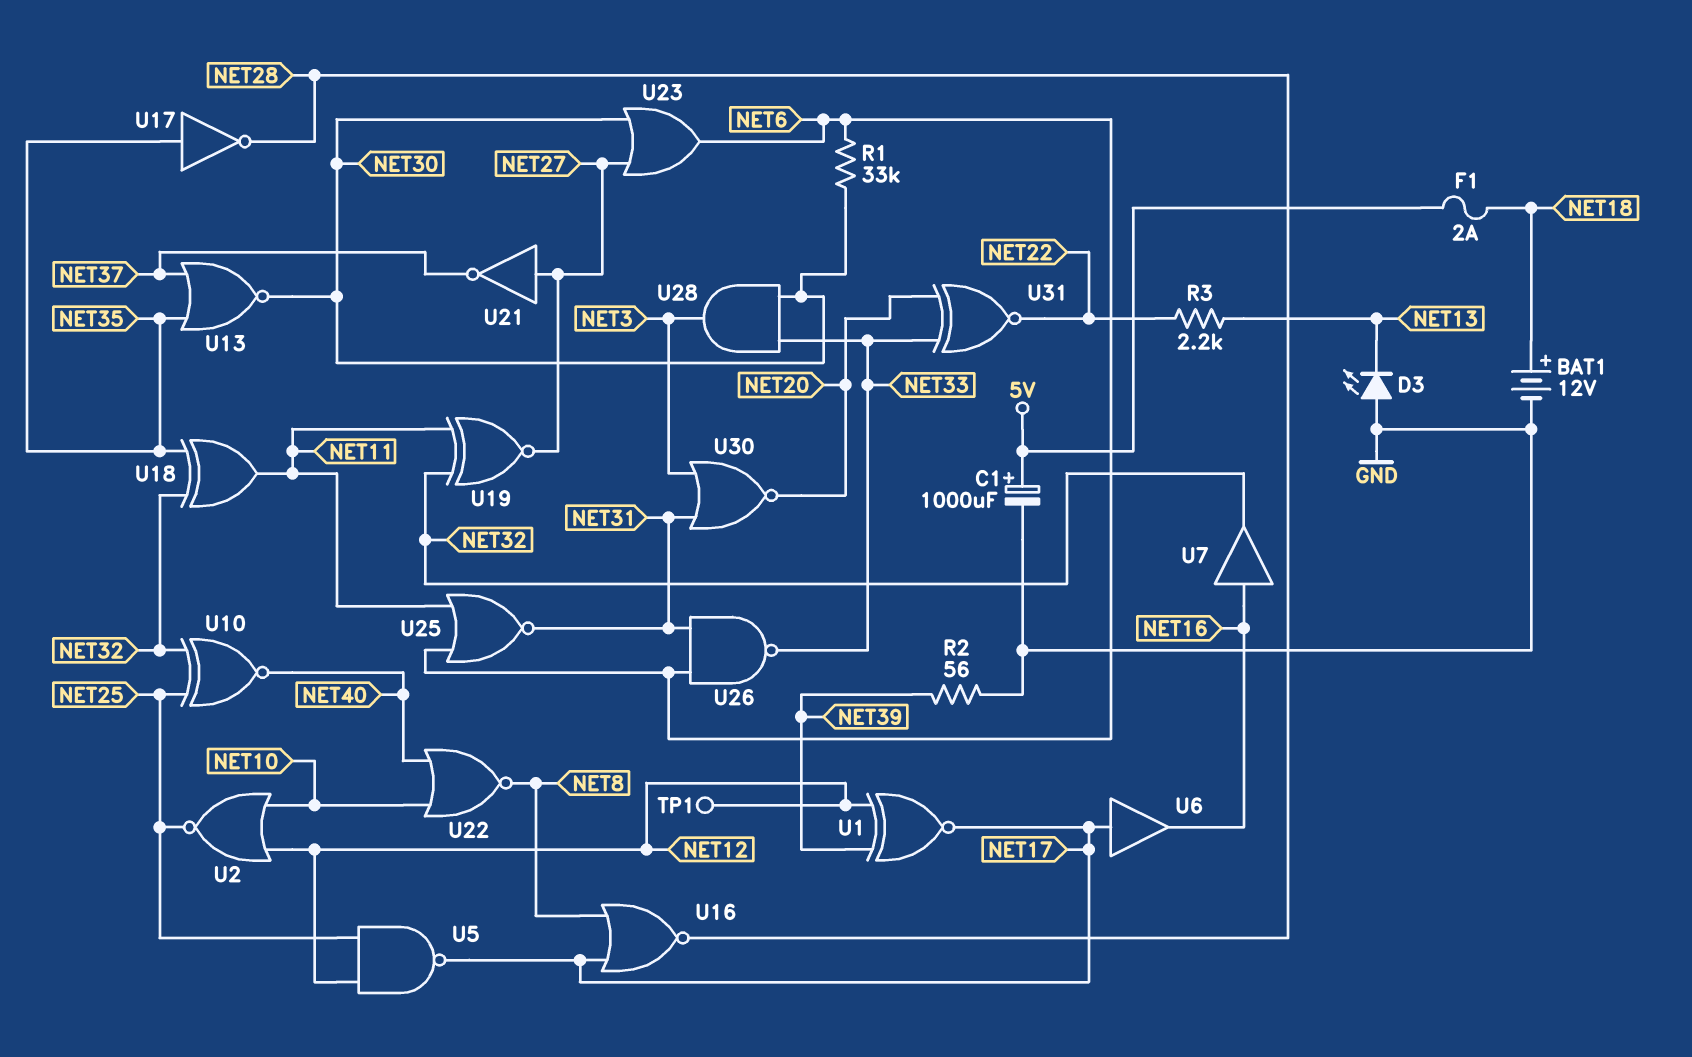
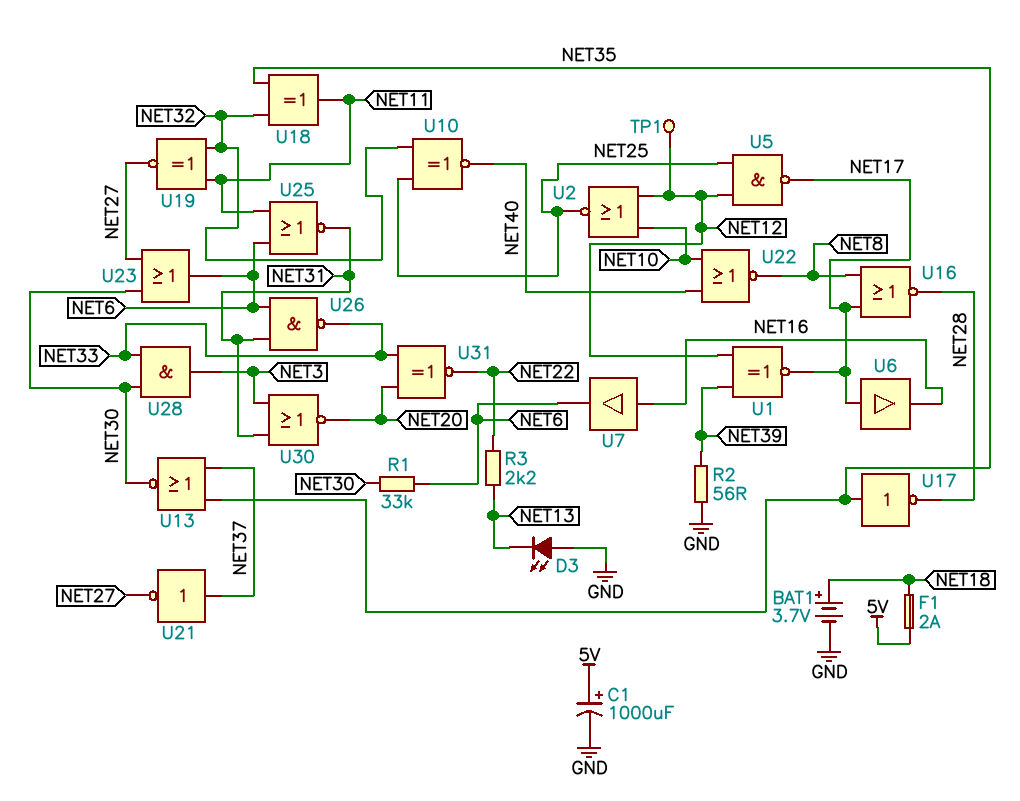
BAT1: 12V (plus NET18, minus GND) -> 3.7V (plus NET18, minus GND)
U7: buffer (in NET16, out NET32) -> buffer (in NET16, out NET6)
U21: NOT (in NET27, out NET37) -> NOT (in NET37, out NET27)

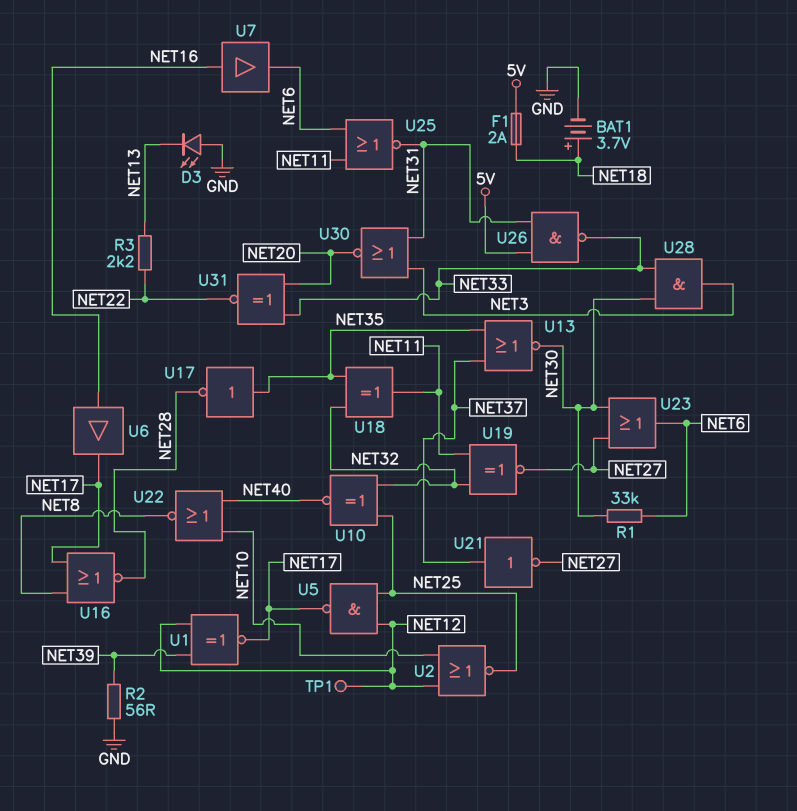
C1: 1000uF (plus 5V, minus GND) -> none
U6: buffer (in NET17, out NET16) -> buffer (in NET16, out NET17)
U26: NAND (in NET6, in NET31, out NET33) -> NAND (in 5V, in NET31, out NET33)

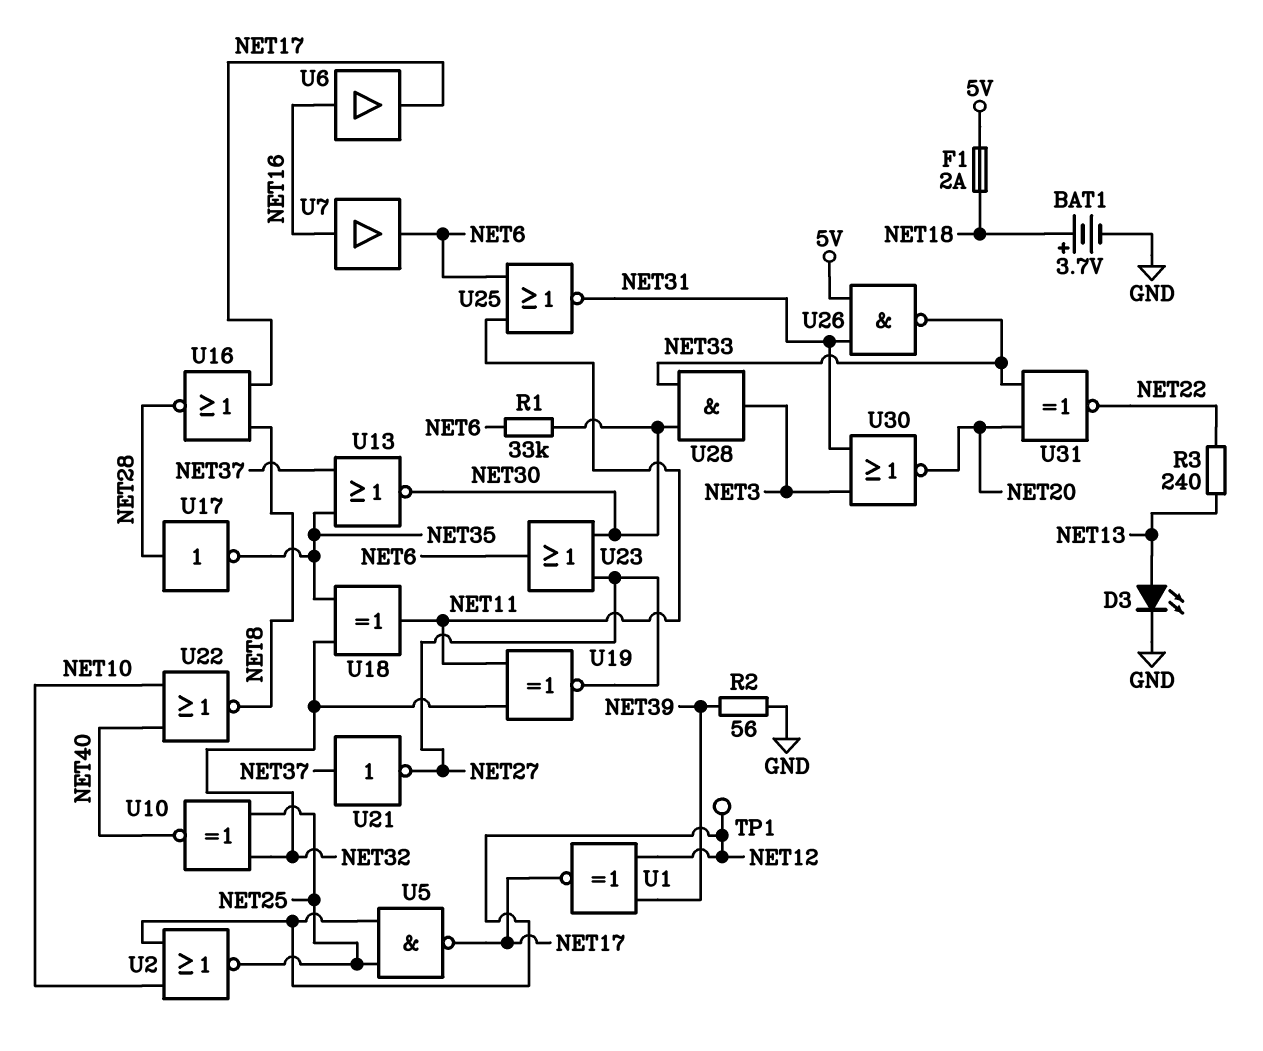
D3: LED (A GND, K NET13) -> LED (A NET13, K GND)
R3: 2.2k (NET13, NET22) -> 240 (NET13, NET22)
U17: NOT (in NET35, out NET28) -> NOT (in NET28, out NET35)

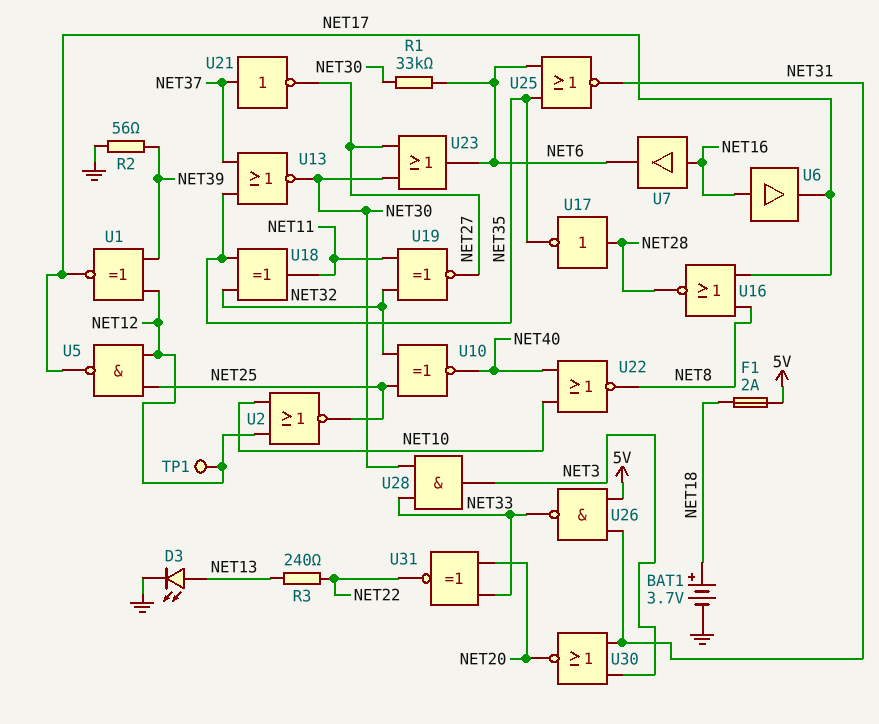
U25: NOR (in NET6, in NET11, out NET31) -> NOR (in NET6, in NET35, out NET31)

